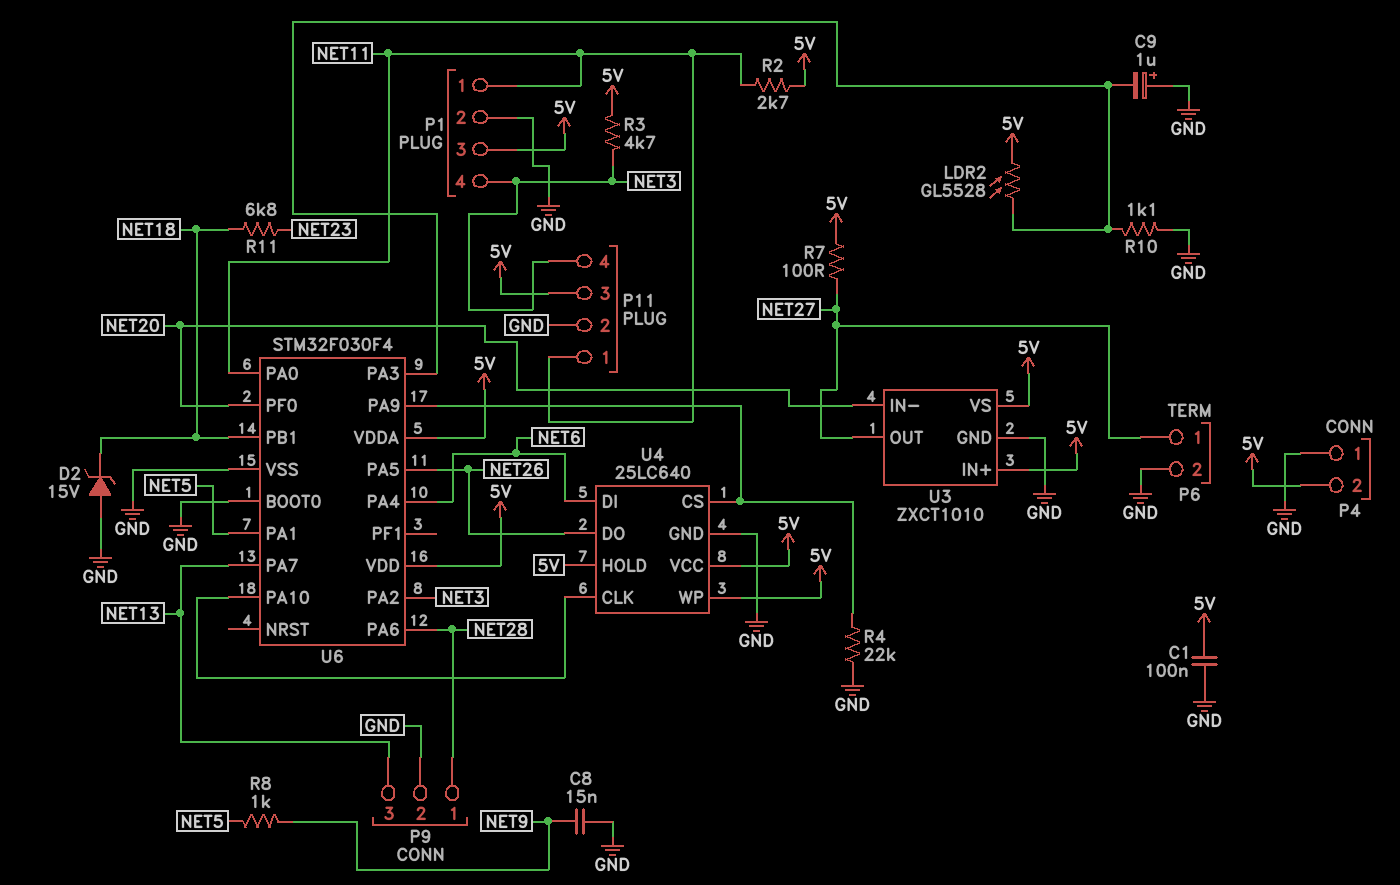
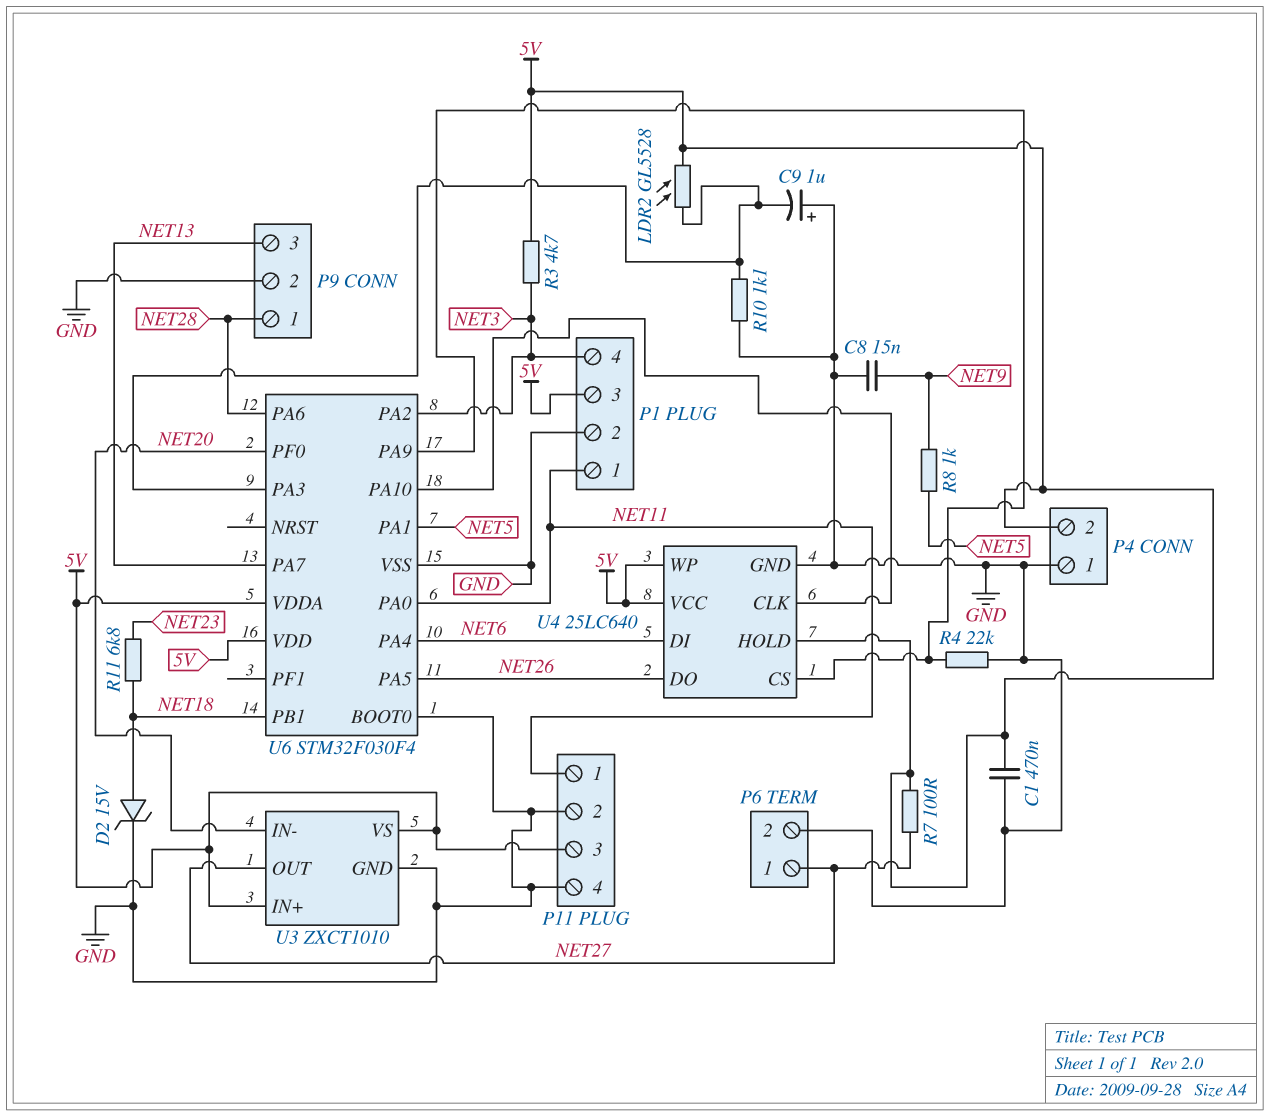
C1: 100nF (5V, GND) -> 470nF (5V, GND)
D2: zener 15V (A GND, K NET18) -> zener 15V (A NET18, K GND)
P11 pin 4: NET3 -> GND
R2: 2.7k (5V, NET11) -> none

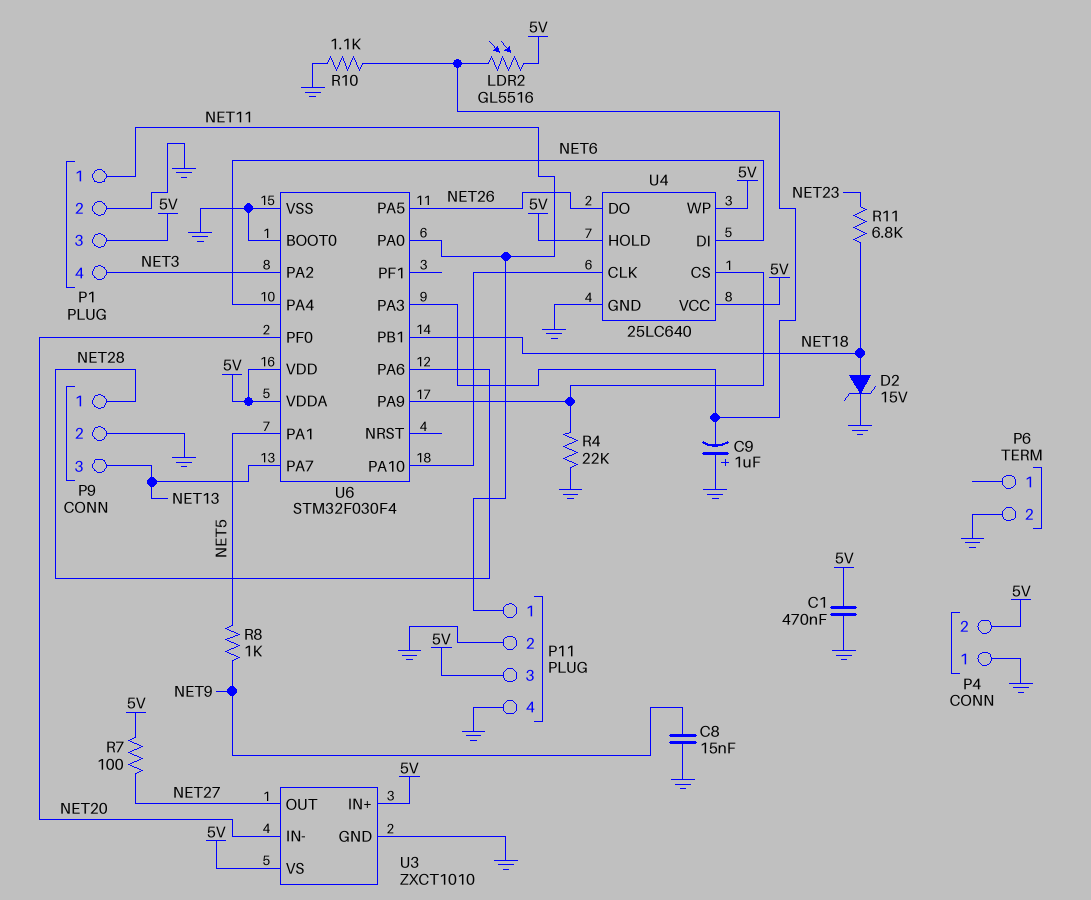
LDR2: GL5528 (5V, U6/PA3) -> GL5516 (5V, U6/PA3)
P6 pin 1: NET27 -> none
R3: 4.7k (5V, NET3) -> none

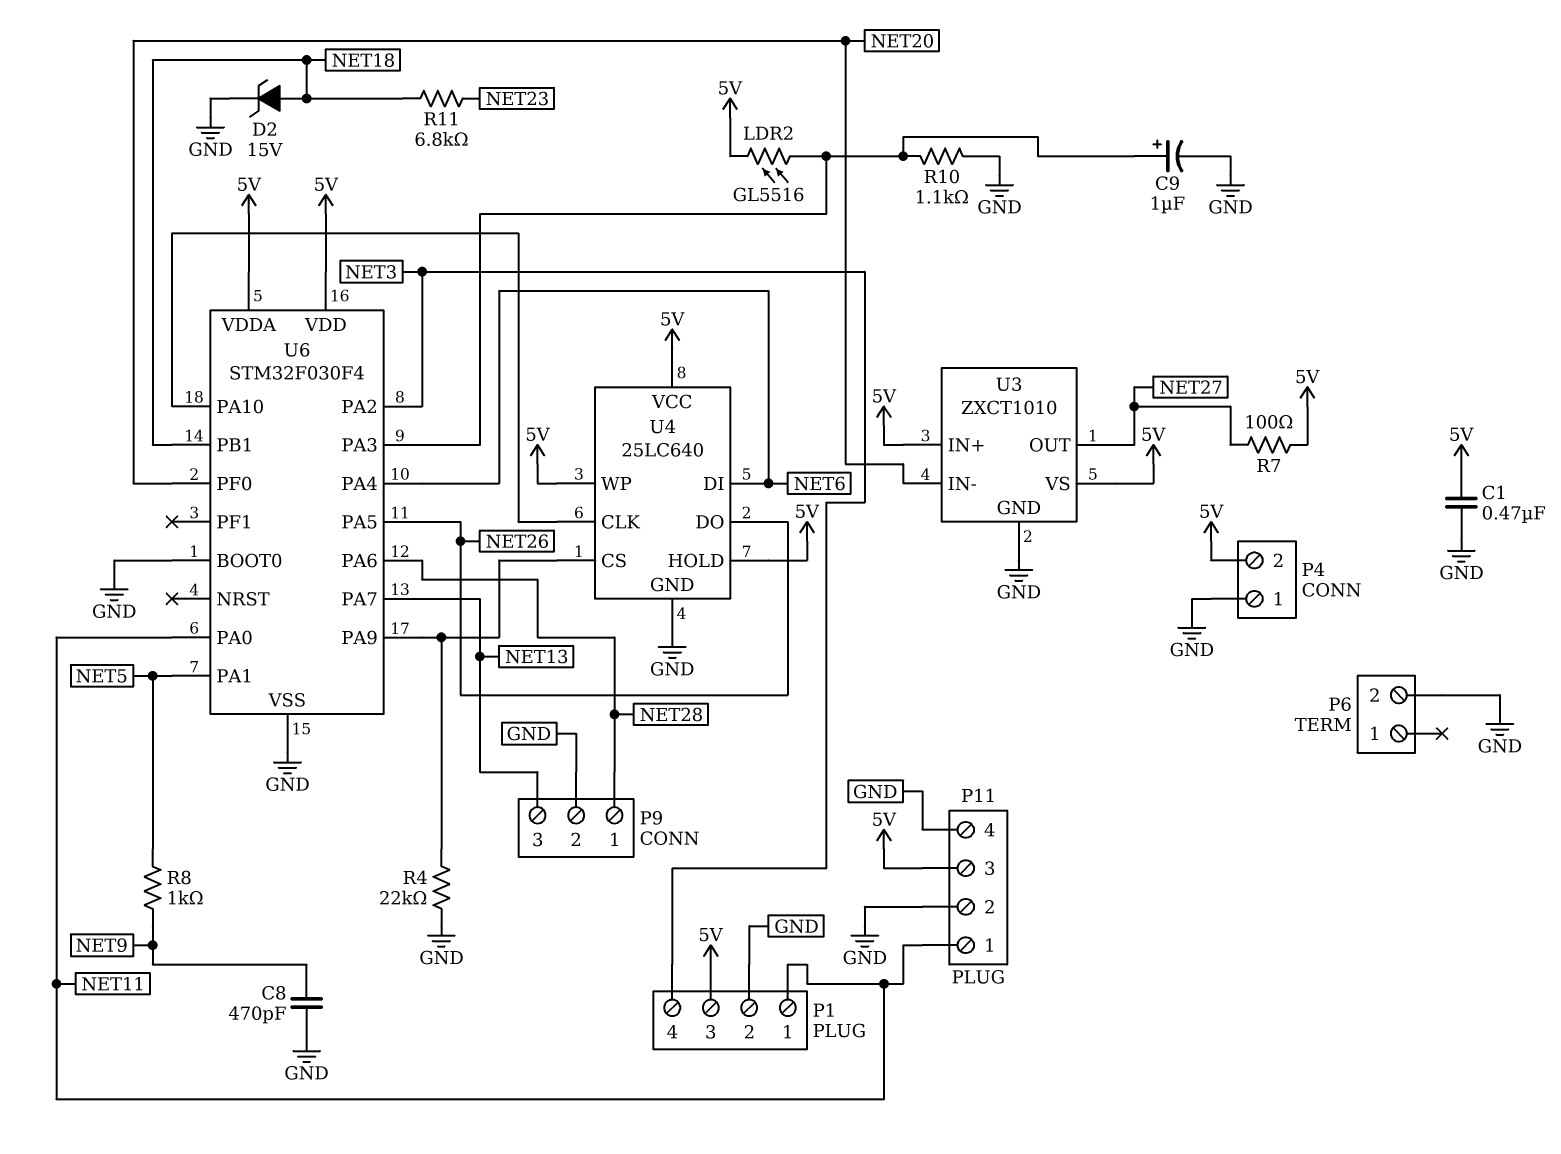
C8: 15nF (GND, NET9) -> 470pF (GND, NET9)
C9: 1uF (plus GND, minus U6/PA3) -> 1uF (plus U6/PA3, minus GND)

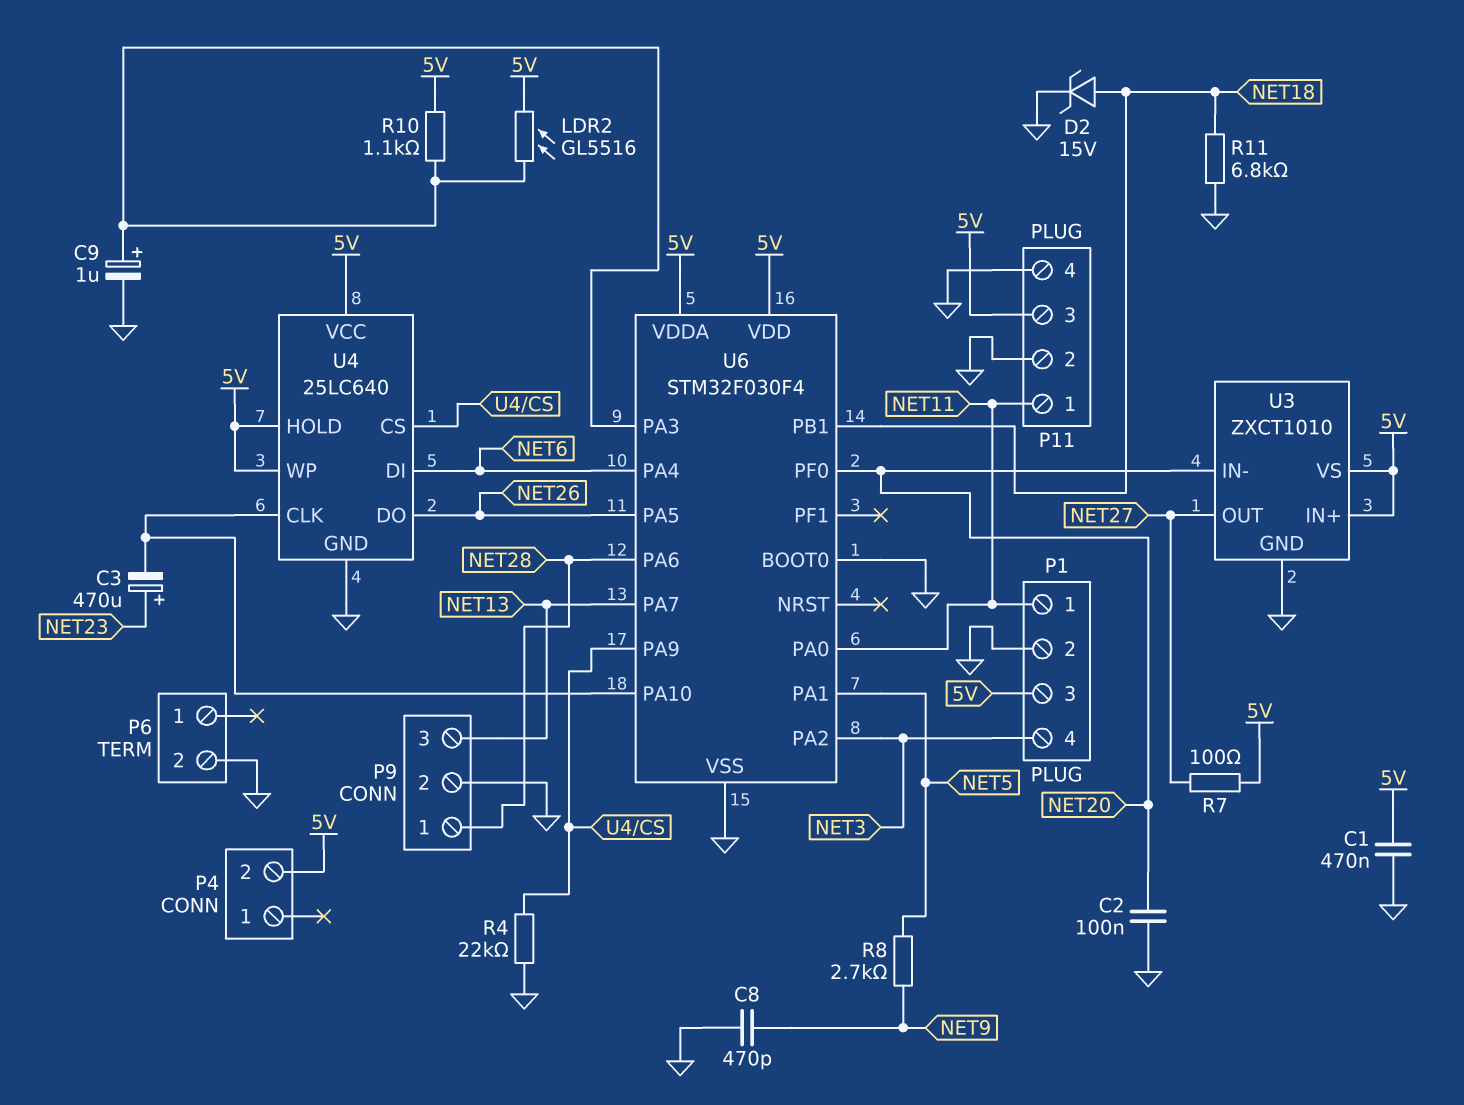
C2: none -> 100nF (GND, NET20)
C3: none -> 470uF (plus NET23, minus U4/CLK)
P4 pin 1: GND -> none
R8: 1k (NET5, NET9) -> 2.7k (NET5, NET9)
R10: 1.1k (GND, U6/PA3) -> 1.1k (5V, U6/PA3)
R11: 6.8k (NET18, NET23) -> 6.8k (GND, NET18)

